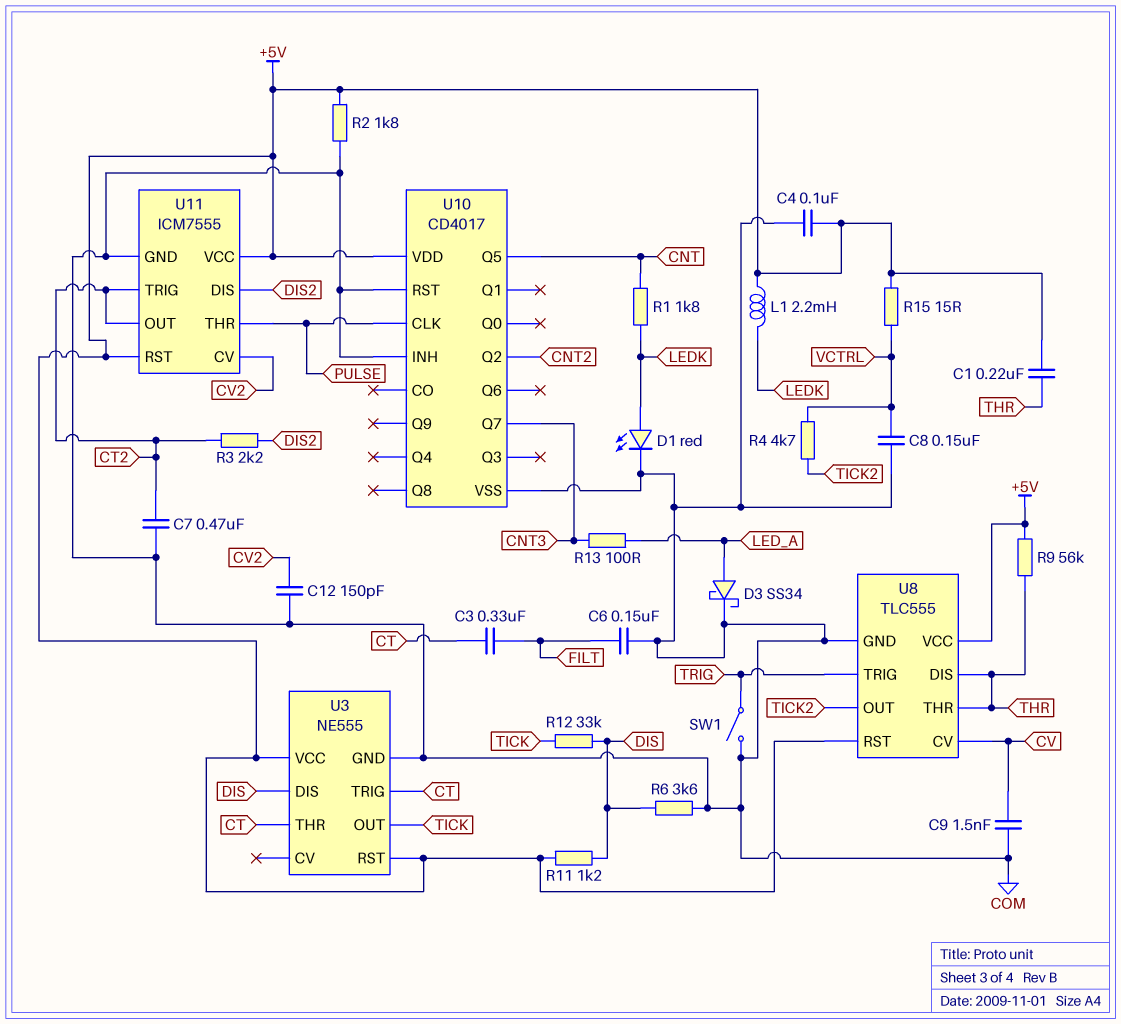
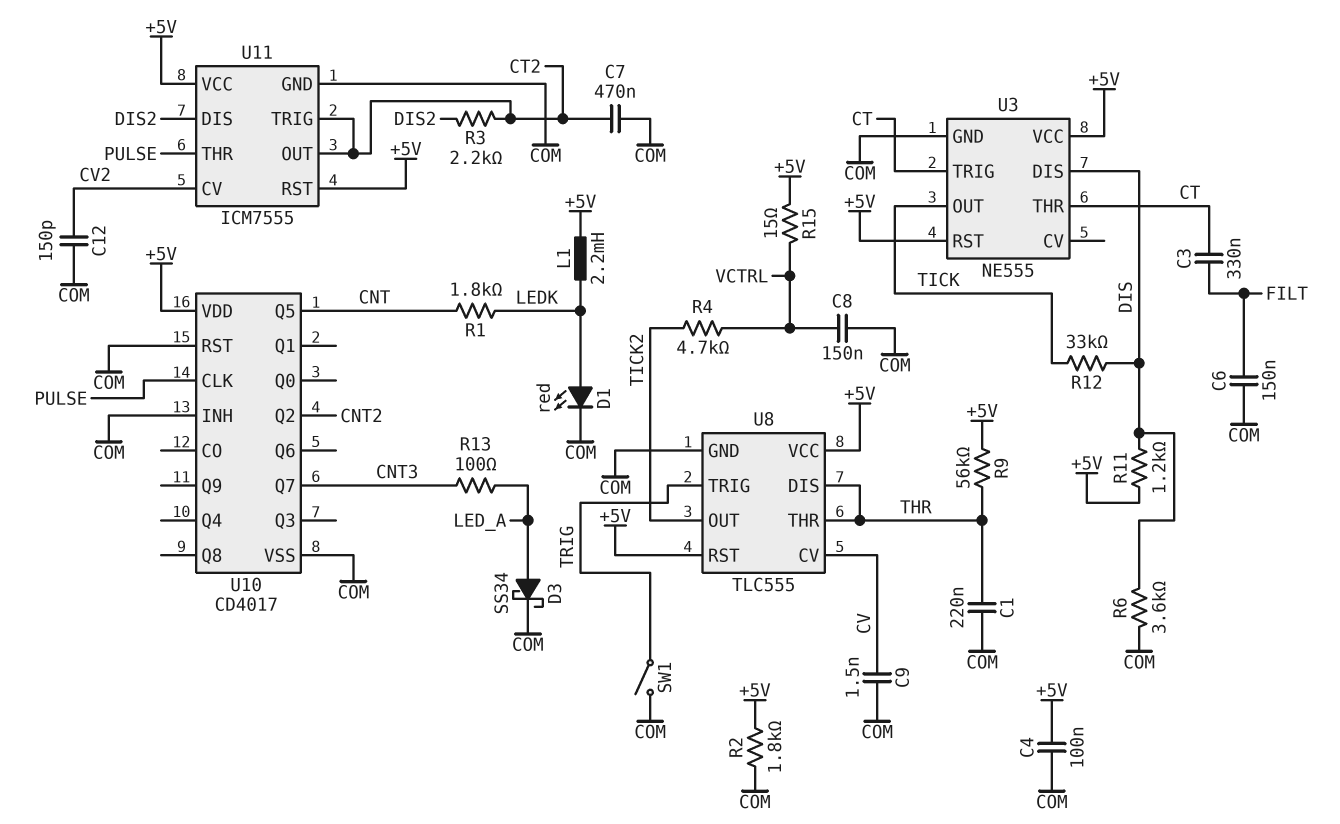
C1: 220nF (+5V, THR) -> 220nF (COM, THR)

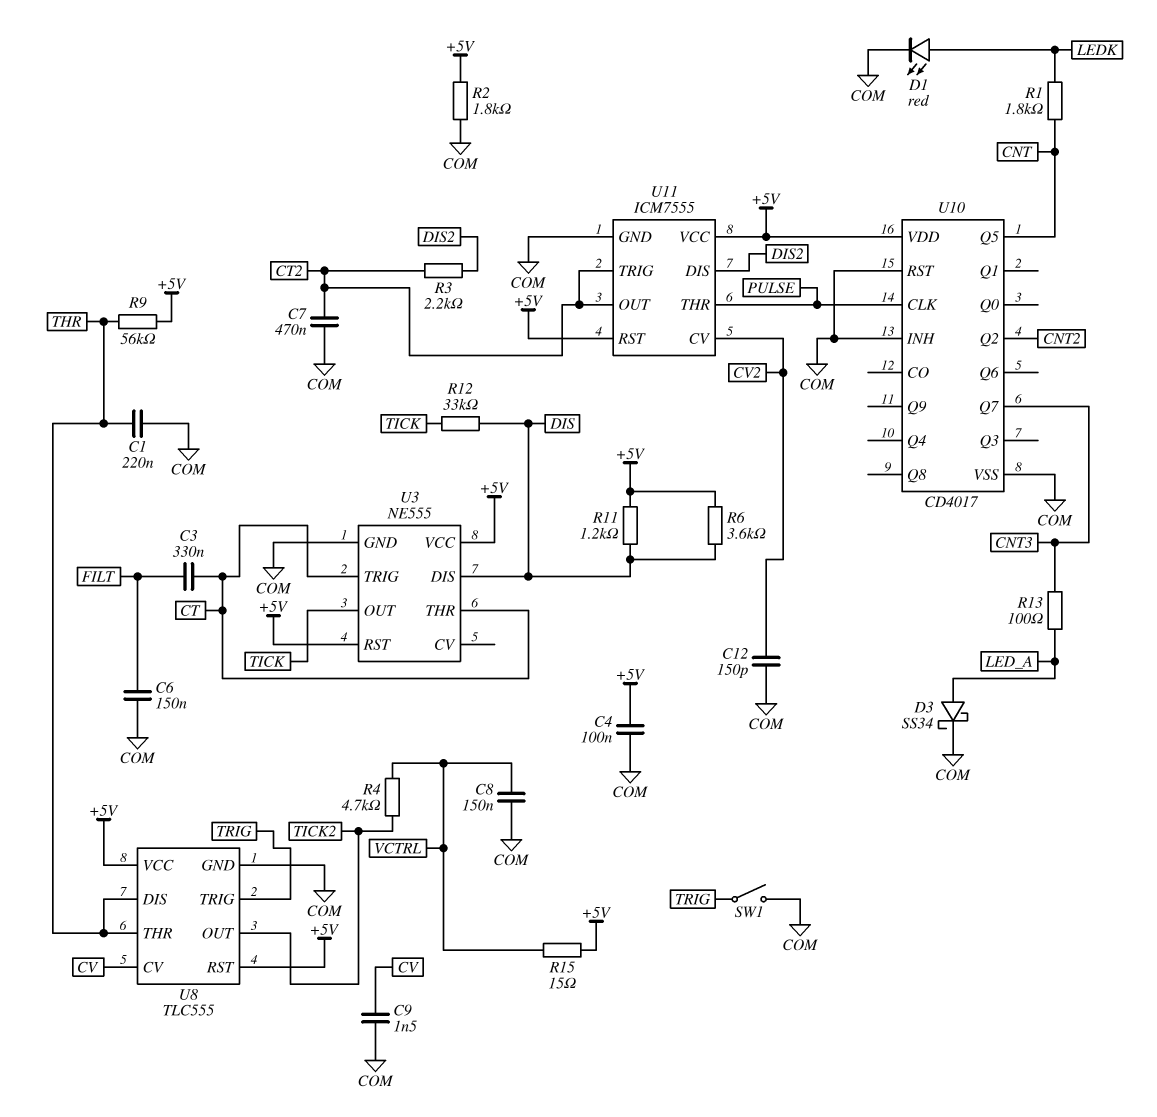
L1: 2.2mH (+5V, LEDK) -> none
R6: 3.6k (COM, DIS) -> 3.6k (+5V, DIS)

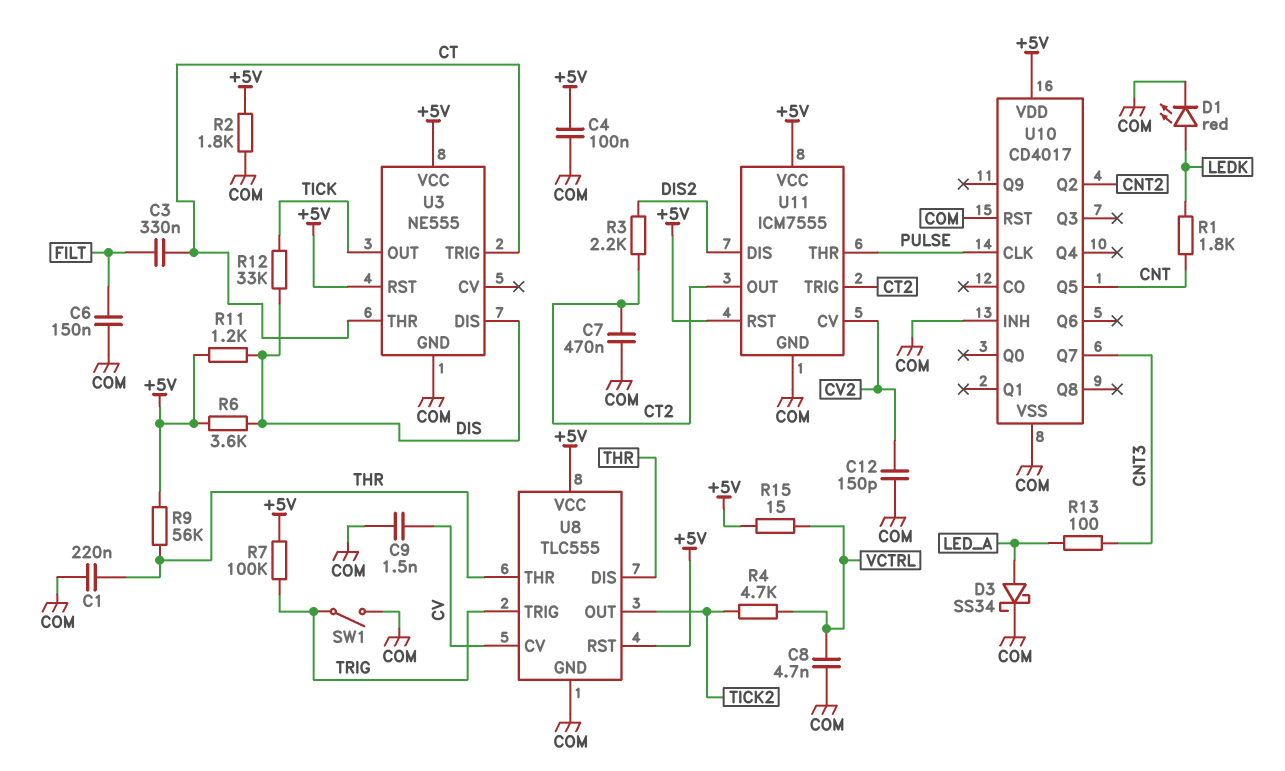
C8: 150nF (COM, VCTRL) -> 4.7nF (COM, VCTRL)
R7: none -> 100k (+5V, TRIG)

